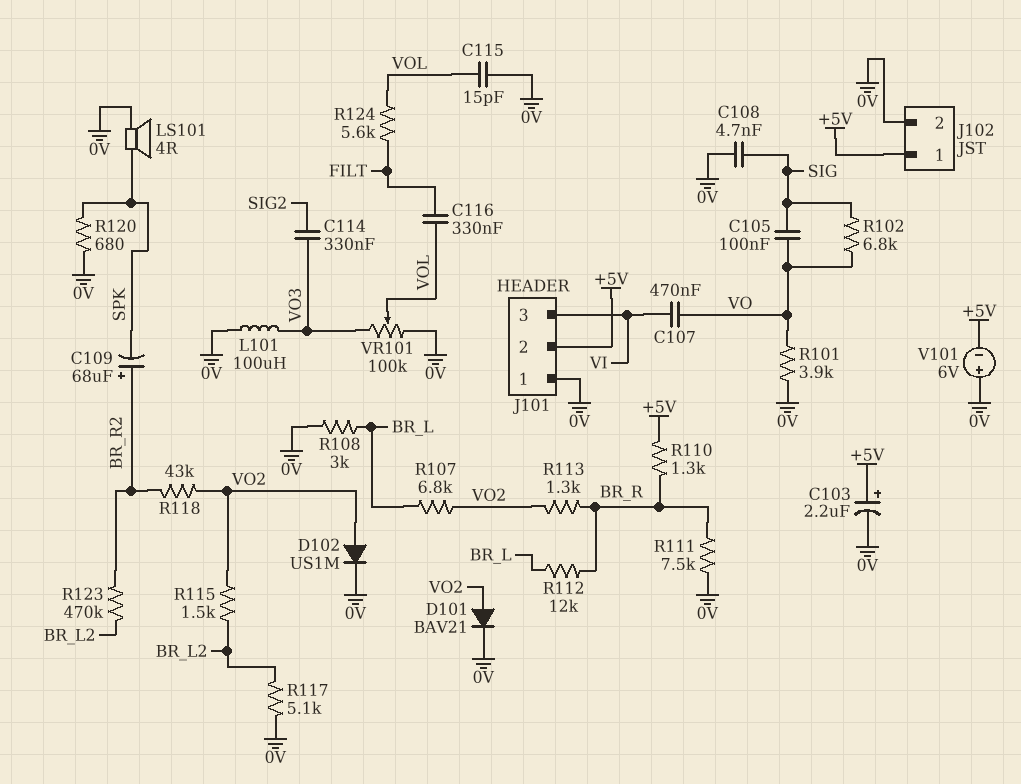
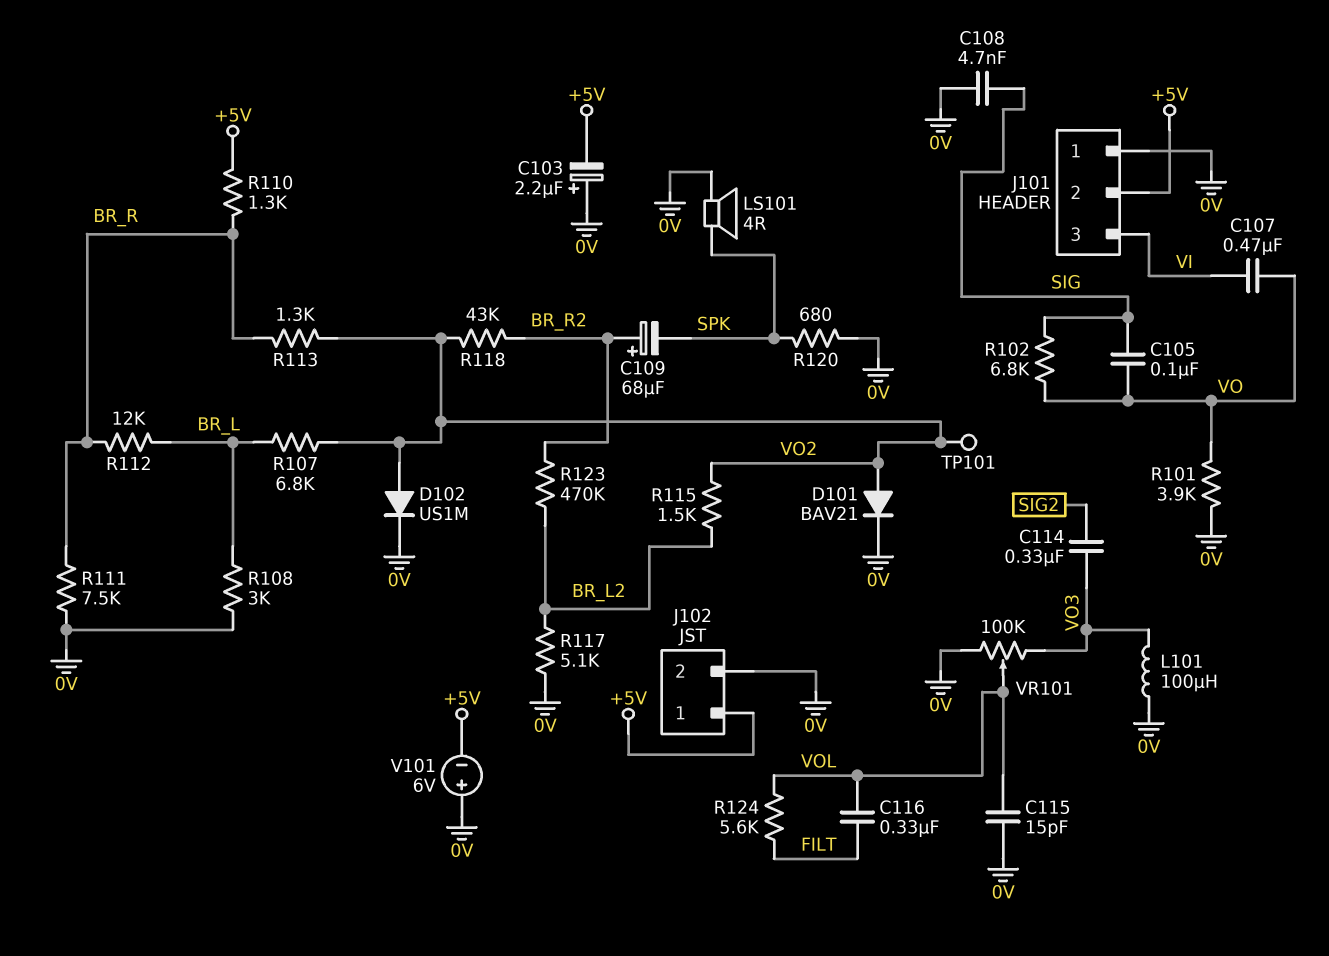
C103: 2.2uF (plus +5V, minus 0V) -> 2.2uF (plus 0V, minus +5V)
TP101: none -> test point (VO2)

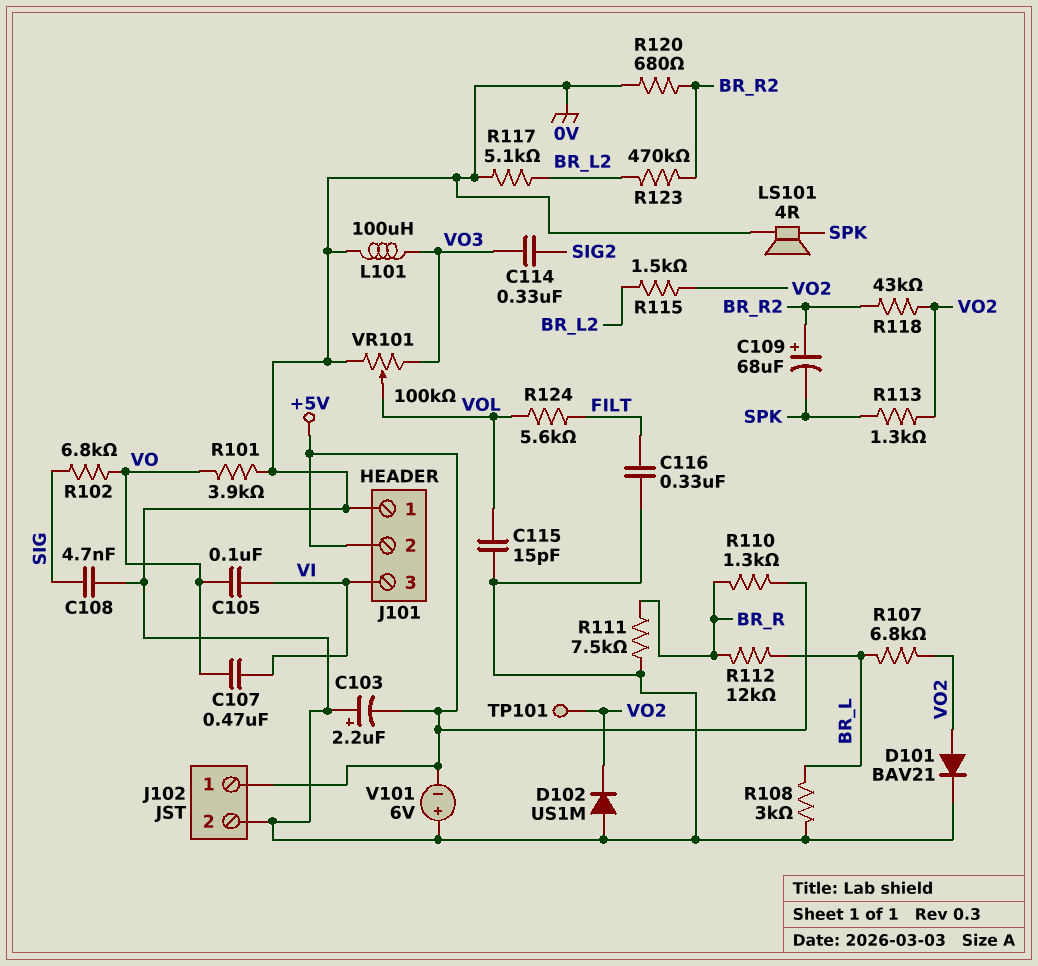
C105: 100nF (SIG, VO) -> 100nF (VI, VO)
C116: 330nF (FILT, VOL) -> 330nF (0V, FILT)
D102: diode US1M (A VO2, K 0V) -> diode US1M (A 0V, K VO2)
R113: 1.3k (BR_R, VO2) -> 1.3k (SPK, VO2)
R120: 680 (0V, SPK) -> 680 (0V, BR_R2)

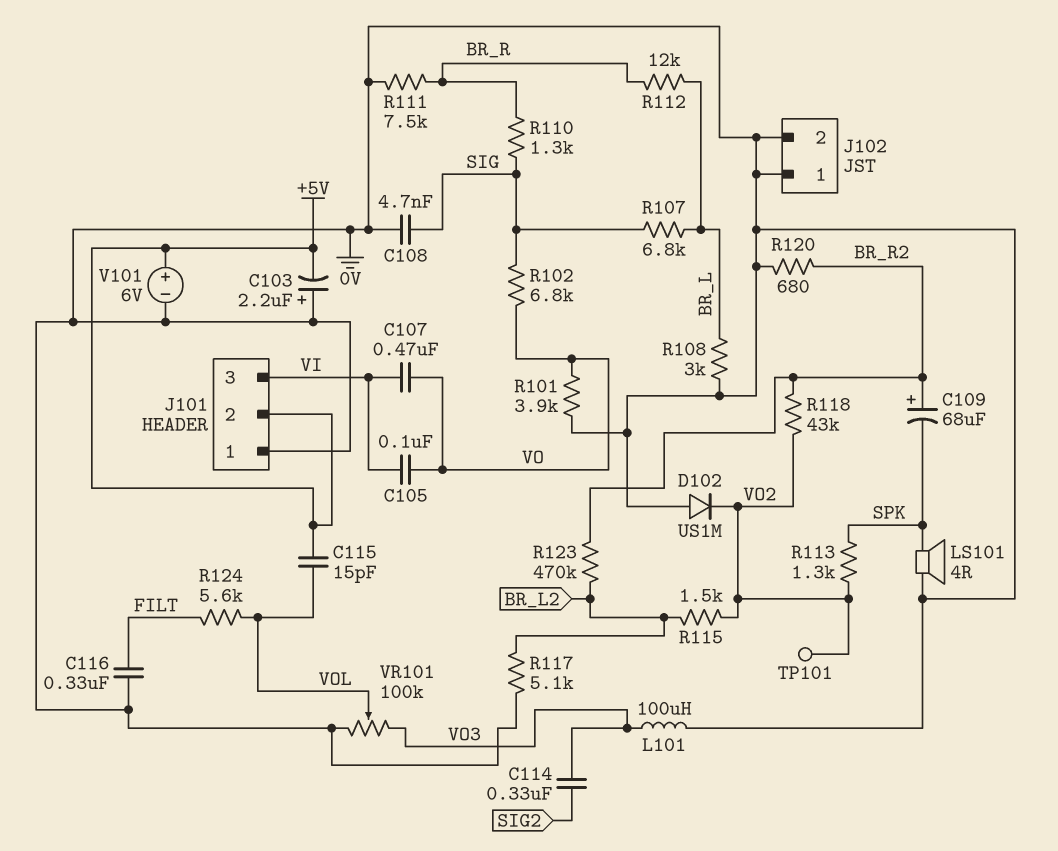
C115: 15pF (0V, VOL) -> 15pF (+5V, VOL)
D101: diode BAV21 (A VO2, K 0V) -> none
J102 pin 1: +5V -> 0V
R107: 6.8k (BR_L, VO2) -> 6.8k (BR_L, SIG)
R110: 1.3k (+5V, BR_R) -> 1.3k (BR_R, SIG)
V101: 6V (plus 0V, minus +5V) -> 6V (plus +5V, minus 0V)

